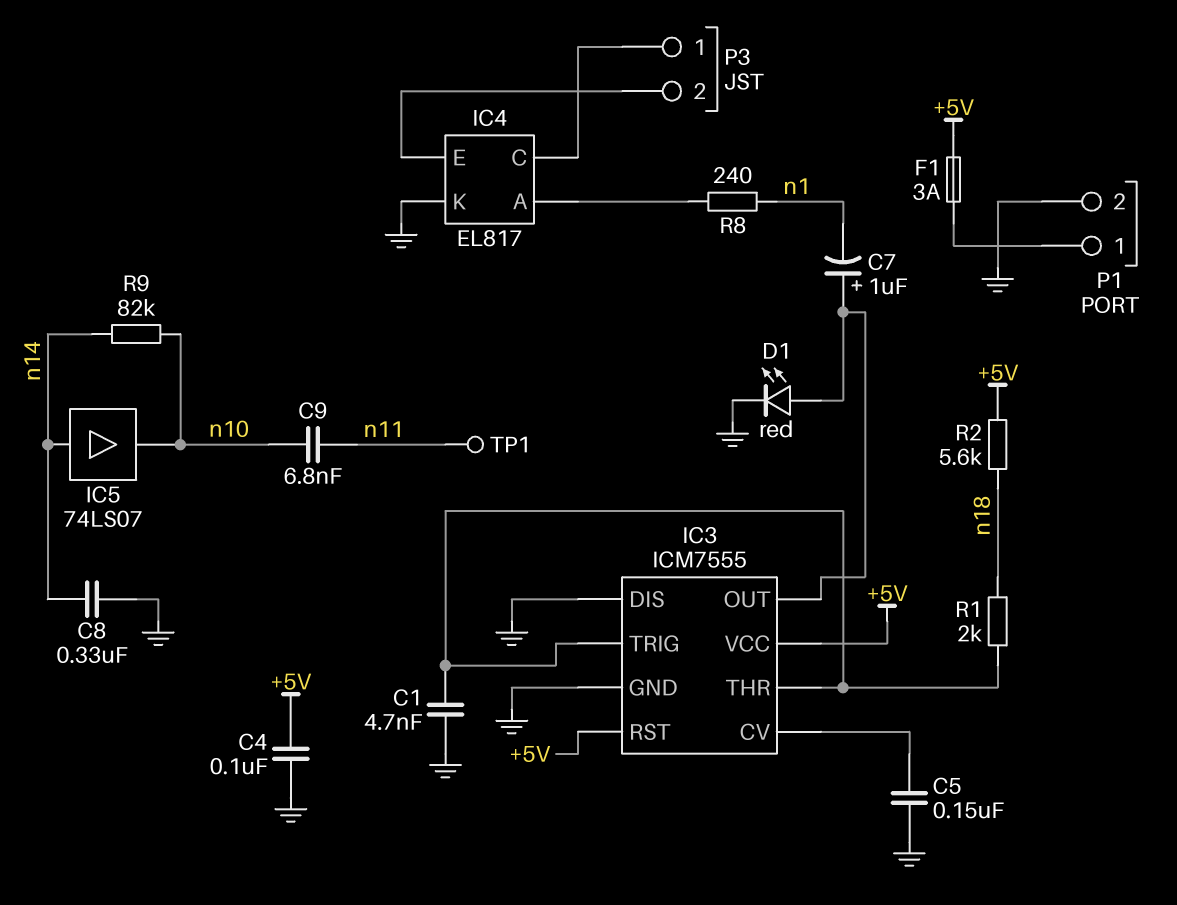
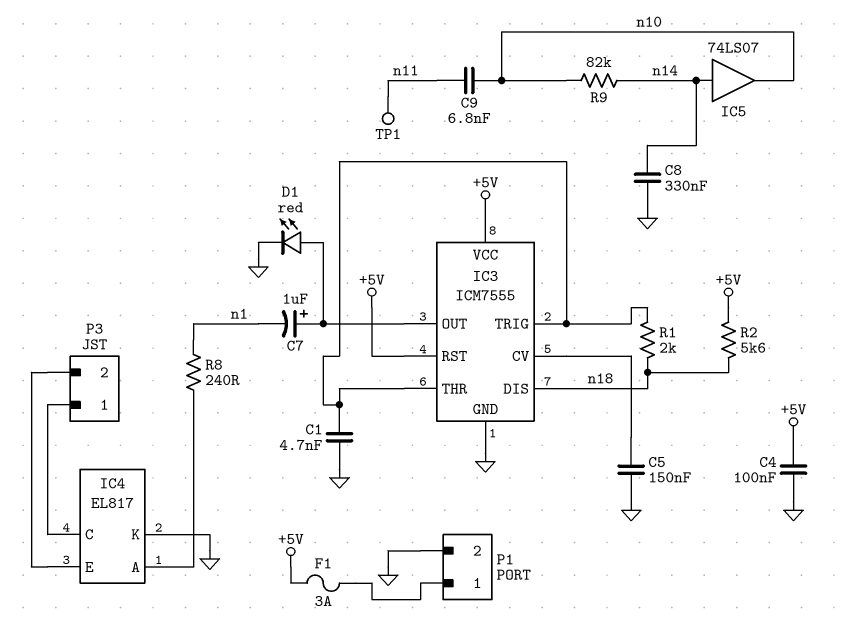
IC3 pin DIS: GND -> n18

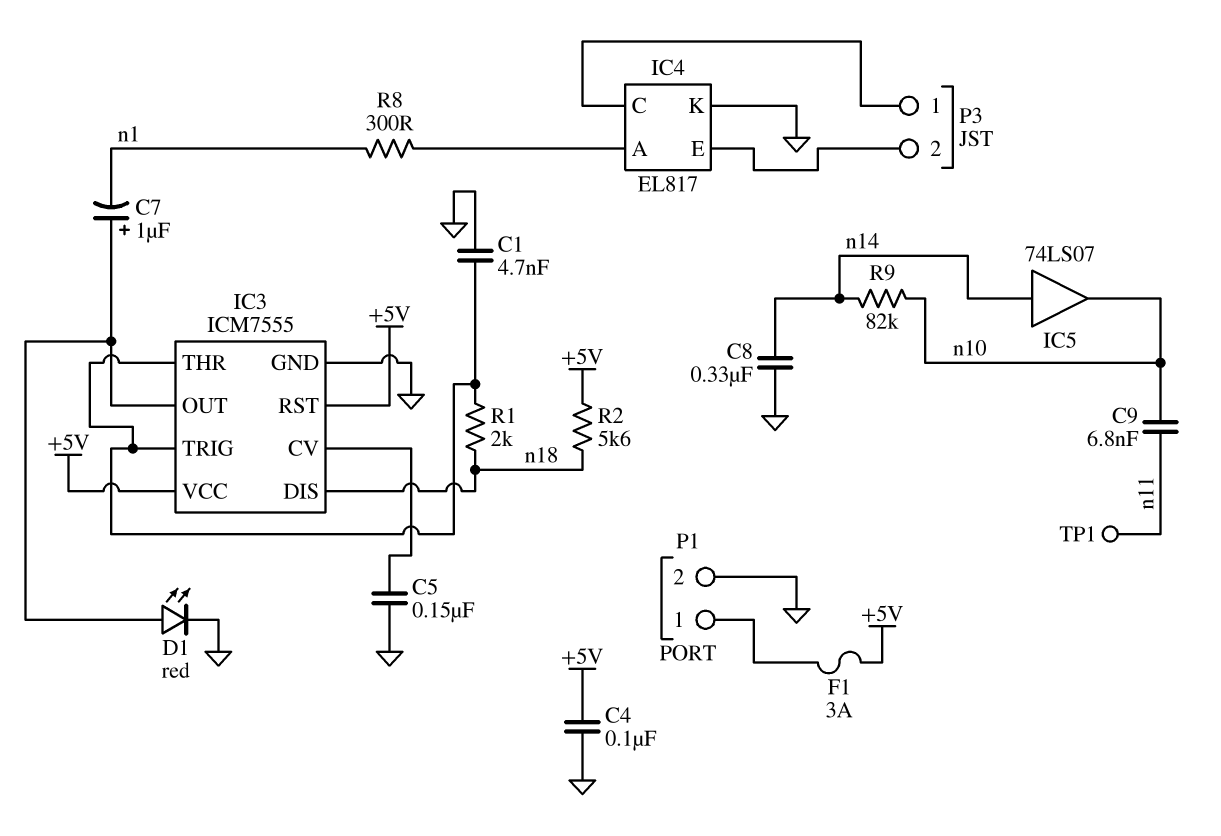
R8: 240 (IC4/A, n1) -> 300 (IC4/A, n1)

